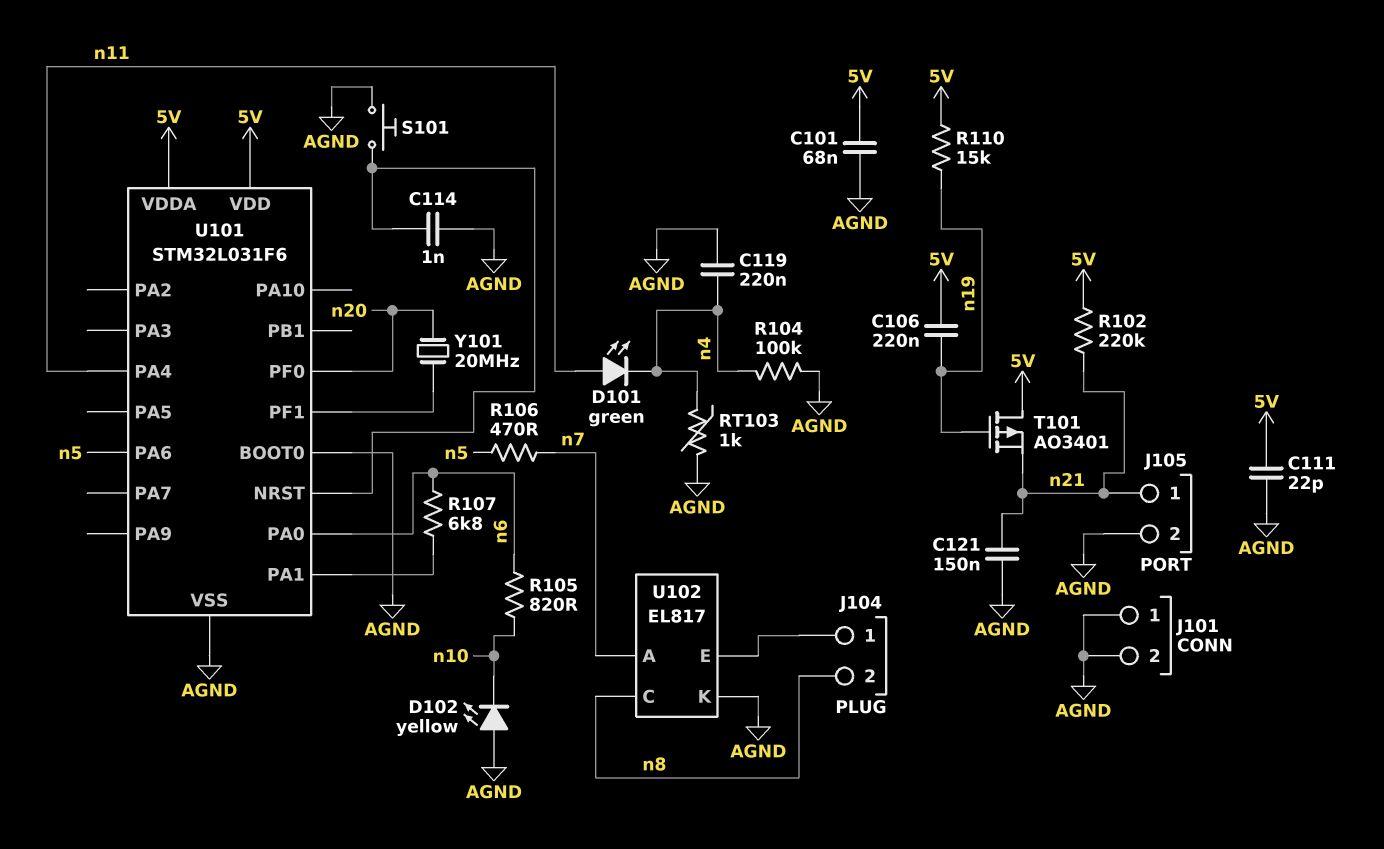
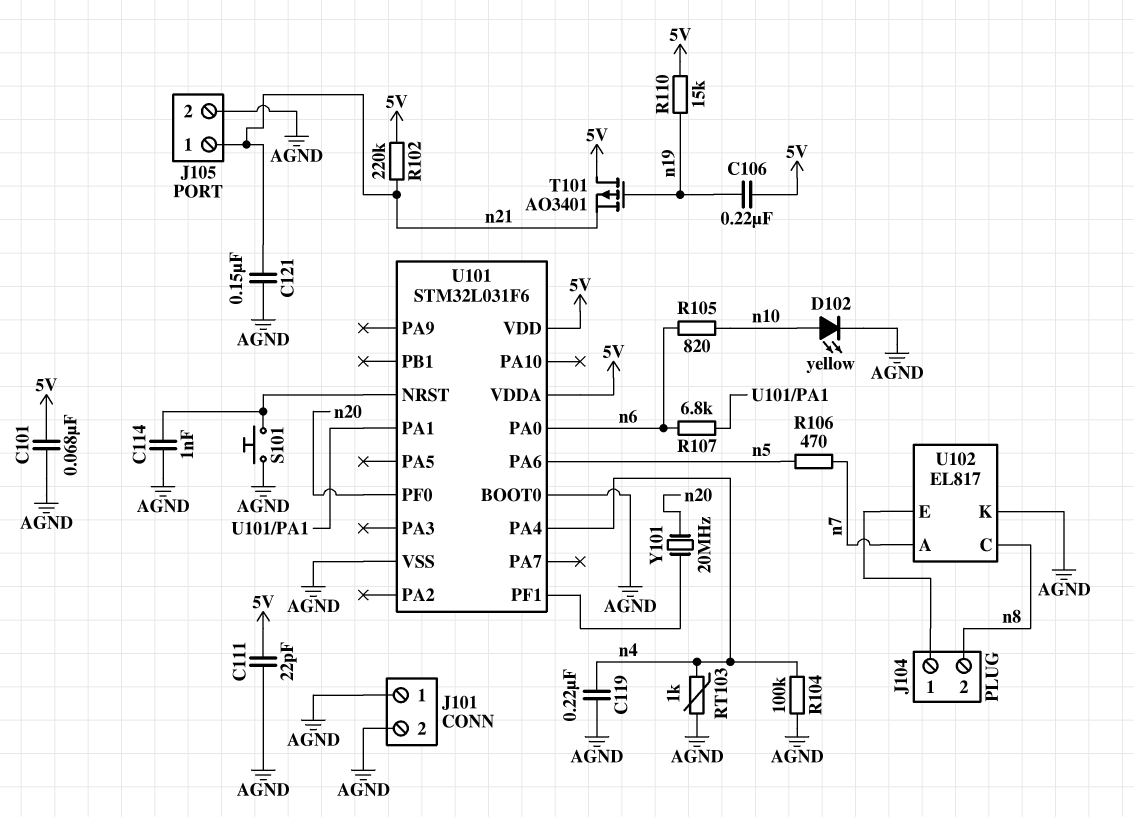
D101: LED green (A n11, K n4) -> none
D102: LED yellow (A AGND, K n10) -> LED yellow (A n10, K AGND)
U101 pin PA4: n11 -> n4

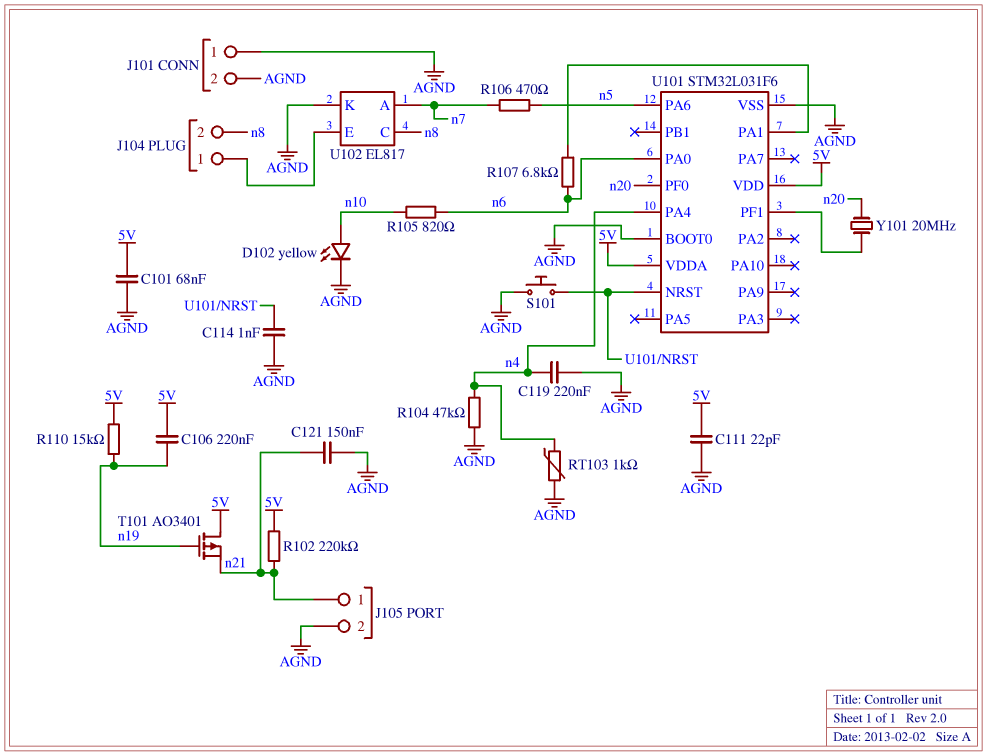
R104: 100k (AGND, n4) -> 47k (AGND, n4)

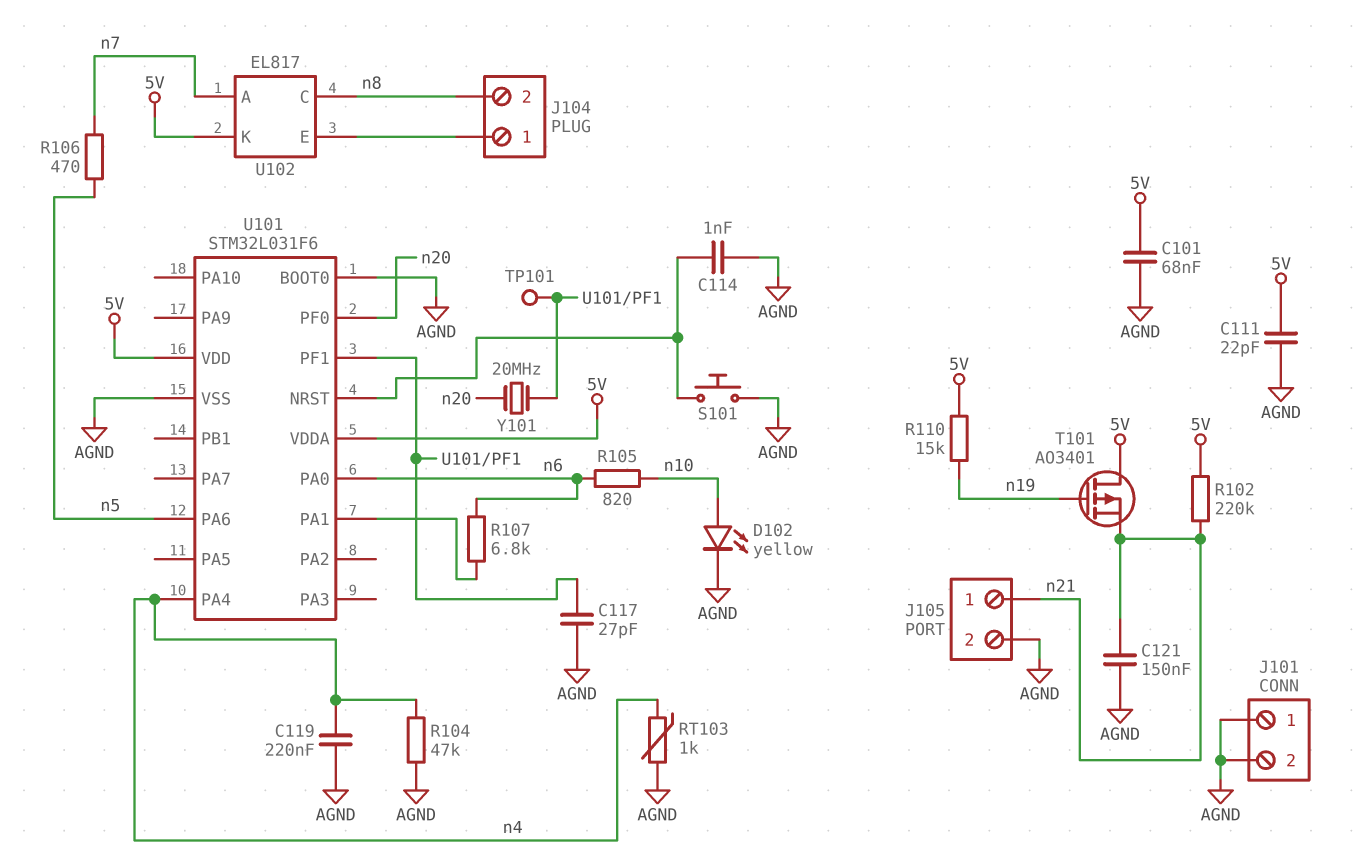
C106: 220nF (5V, n19) -> none
C117: none -> 27pF (AGND, U101/PF1)
TP101: none -> test point (U101/PF1)
U102 pin K: AGND -> 5V

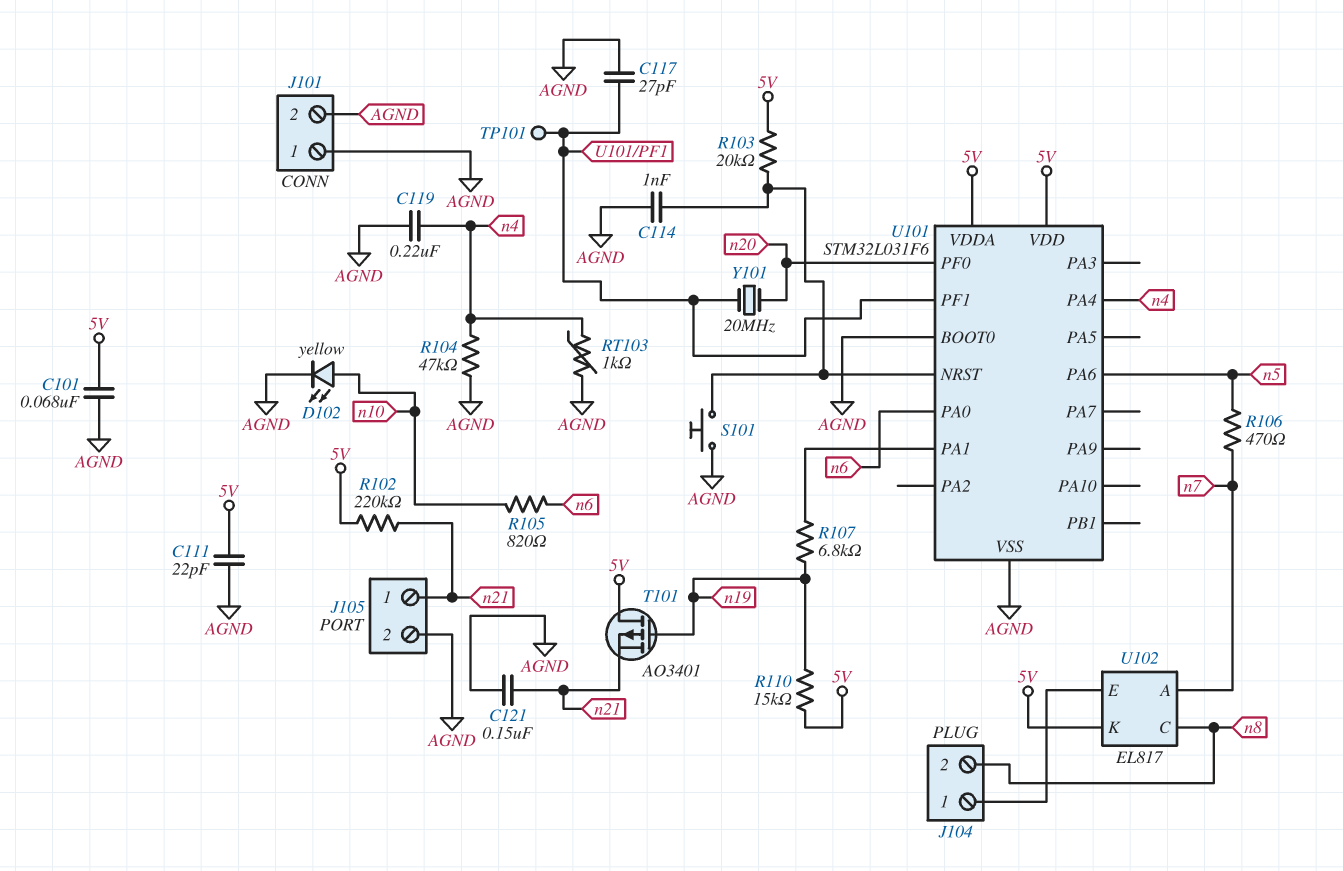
R103: none -> 20k (5V, U101/NRST)
R107: 6.8k (U101/PA1, n6) -> 6.8k (U101/PA1, n19)

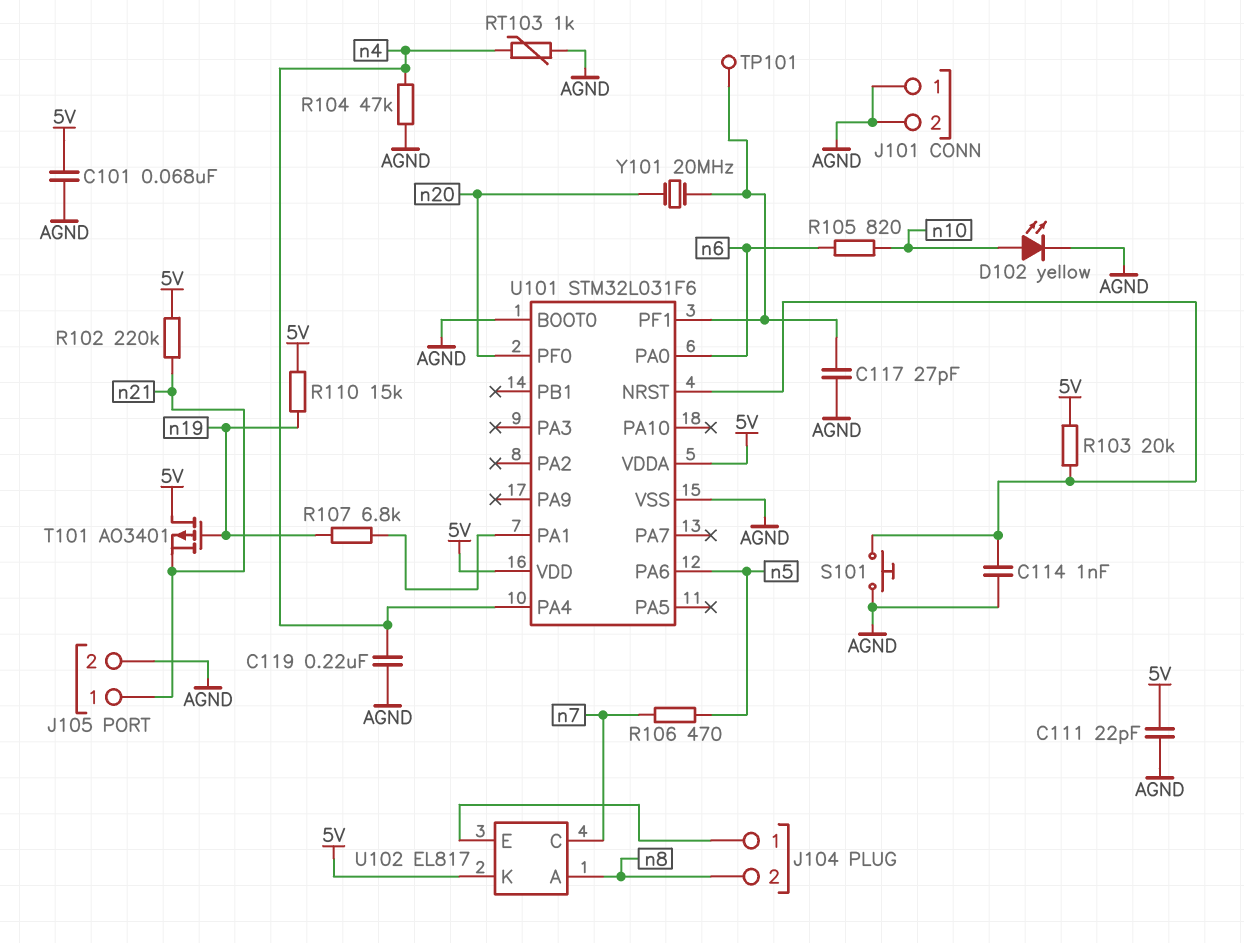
C121: 150nF (AGND, n21) -> none
U102 pin A: n7 -> n8
U102 pin C: n8 -> n7

